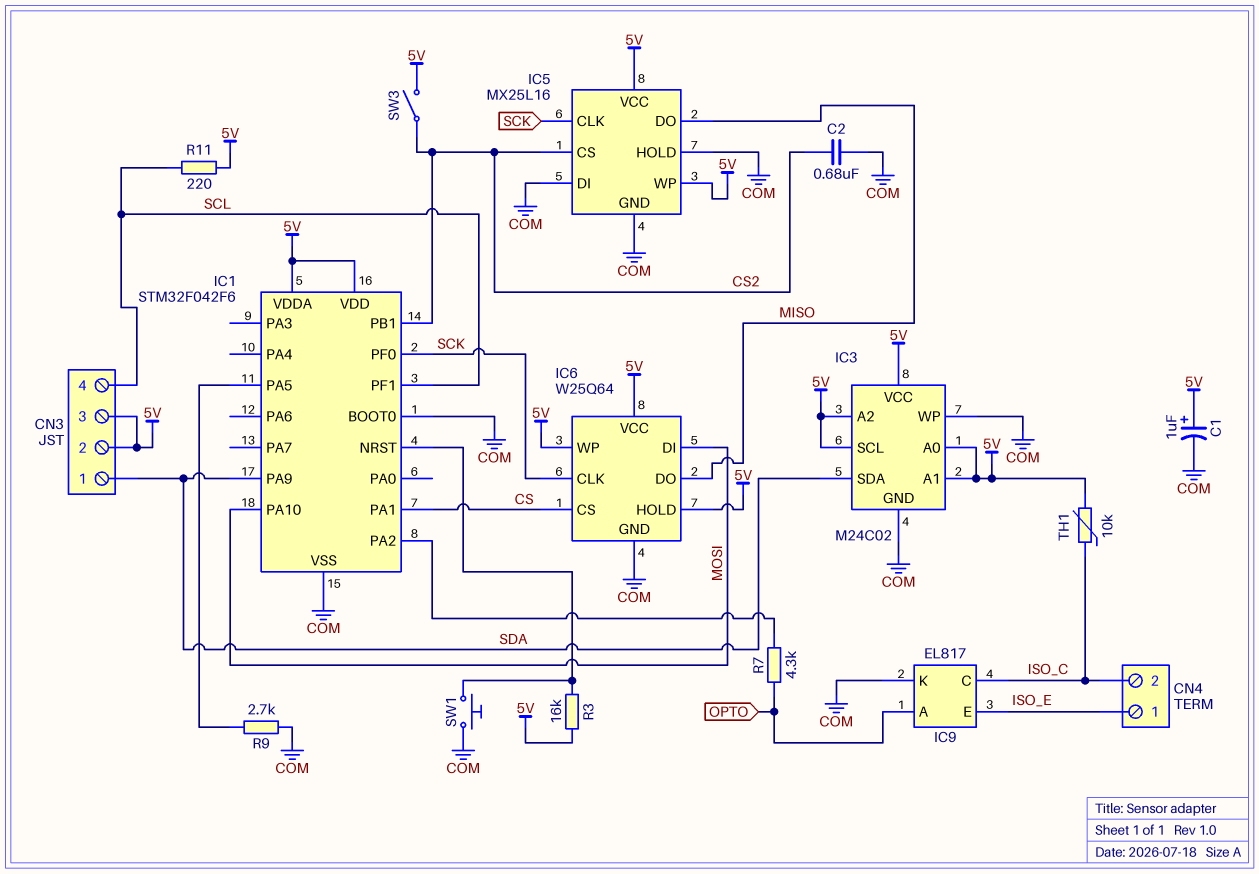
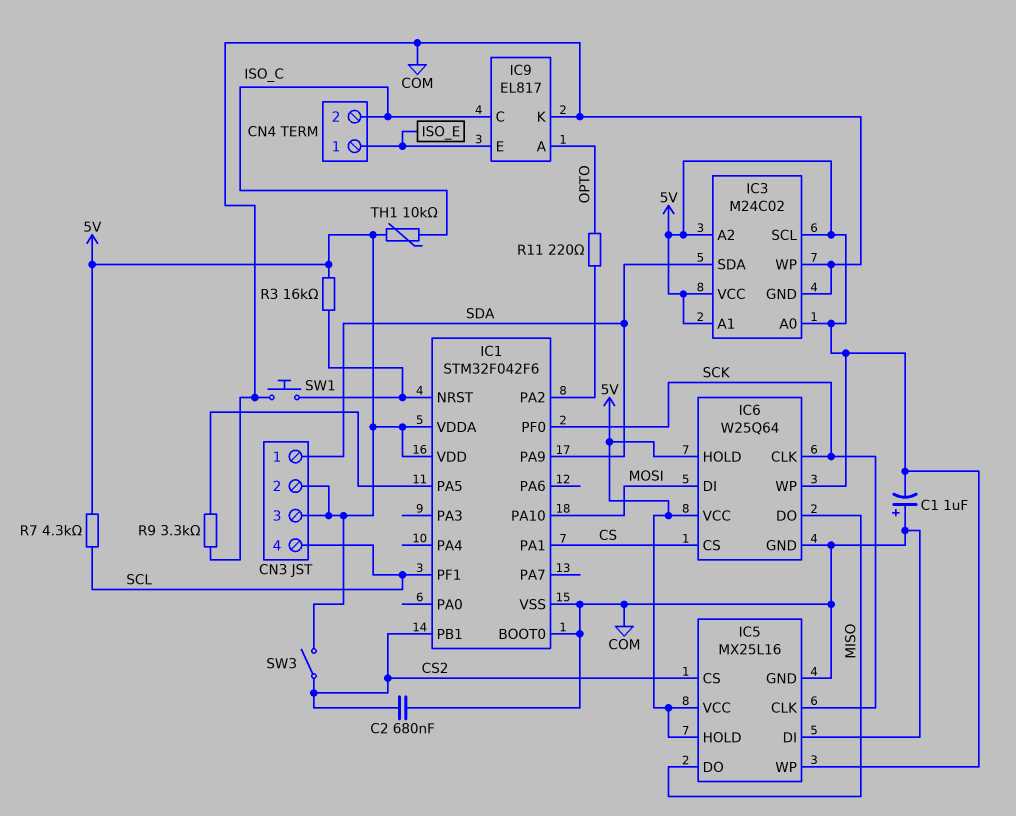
C1: 1uF (plus 5V, minus COM) -> 1uF (plus COM, minus 5V)
IC5 pin HOLD: COM -> 5V
R7: 4.3k (IC1/PA2, OPTO) -> 4.3k (5V, SCL)
R9: 2.7k (COM, IC1/PA5) -> 3.3k (COM, IC1/PA5)
R11: 220 (5V, SCL) -> 220 (IC1/PA2, OPTO)

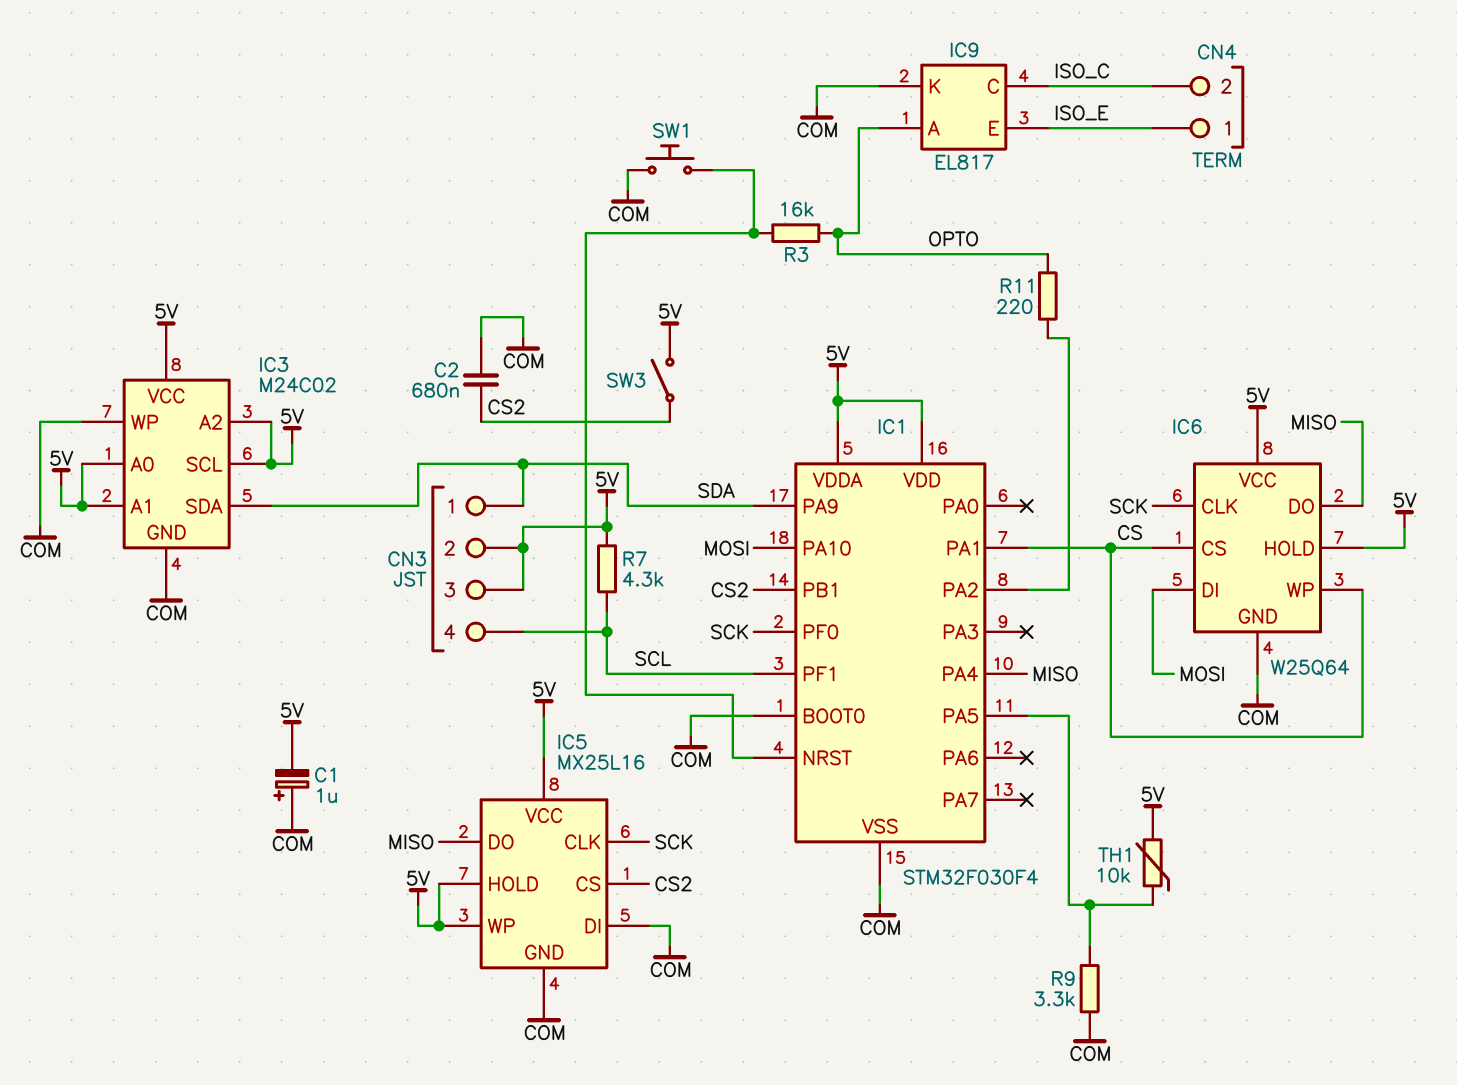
IC1: STM32F042F6 -> STM32F030F4
IC1 pin PA4: none -> MISO
IC6 pin WP: 5V -> CS
R3: 16k (5V, IC1/NRST) -> 16k (IC1/NRST, OPTO)
TH1: 10k (5V, ISO_C) -> 10k (5V, IC1/PA5)

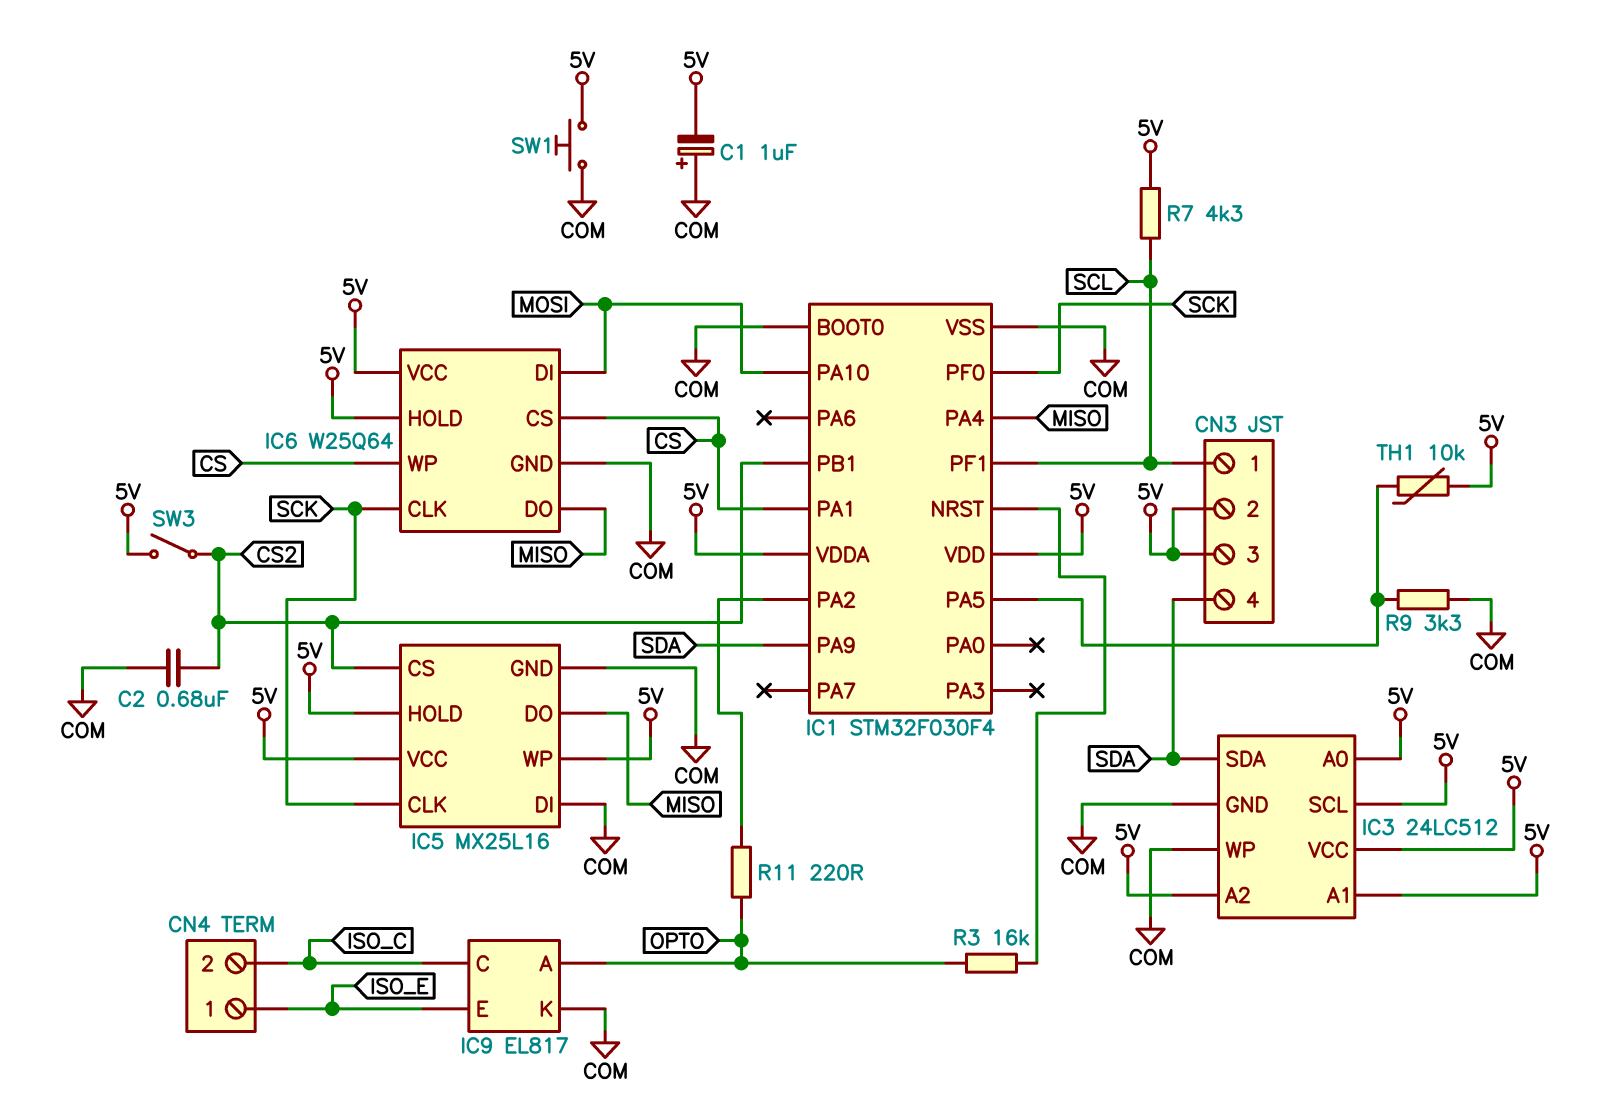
CN3 pin 1: SDA -> SCL
CN3 pin 4: SCL -> SDA
IC3: M24C02 -> 24LC512
SW1: button (COM, IC1/NRST) -> button (5V, COM)

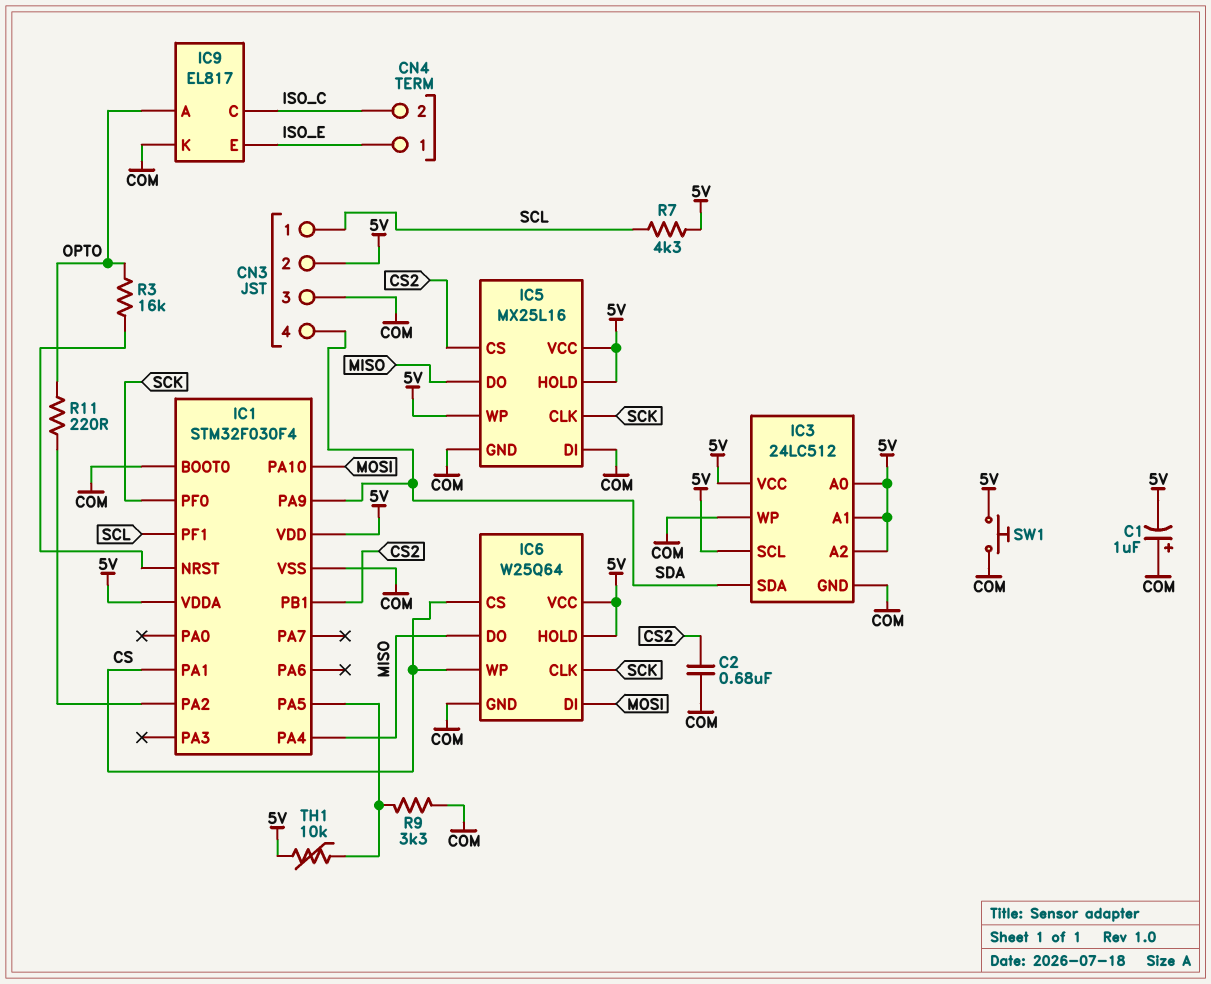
CN3 pin 3: 5V -> COM
SW3: switch (5V, CS2) -> none

